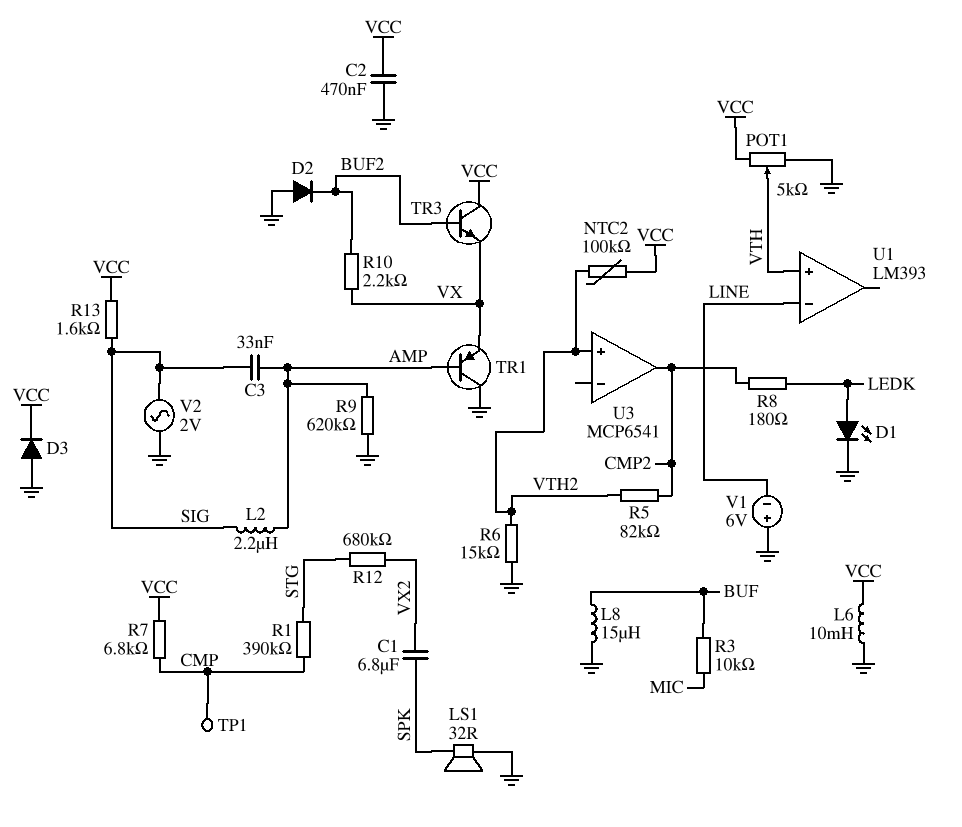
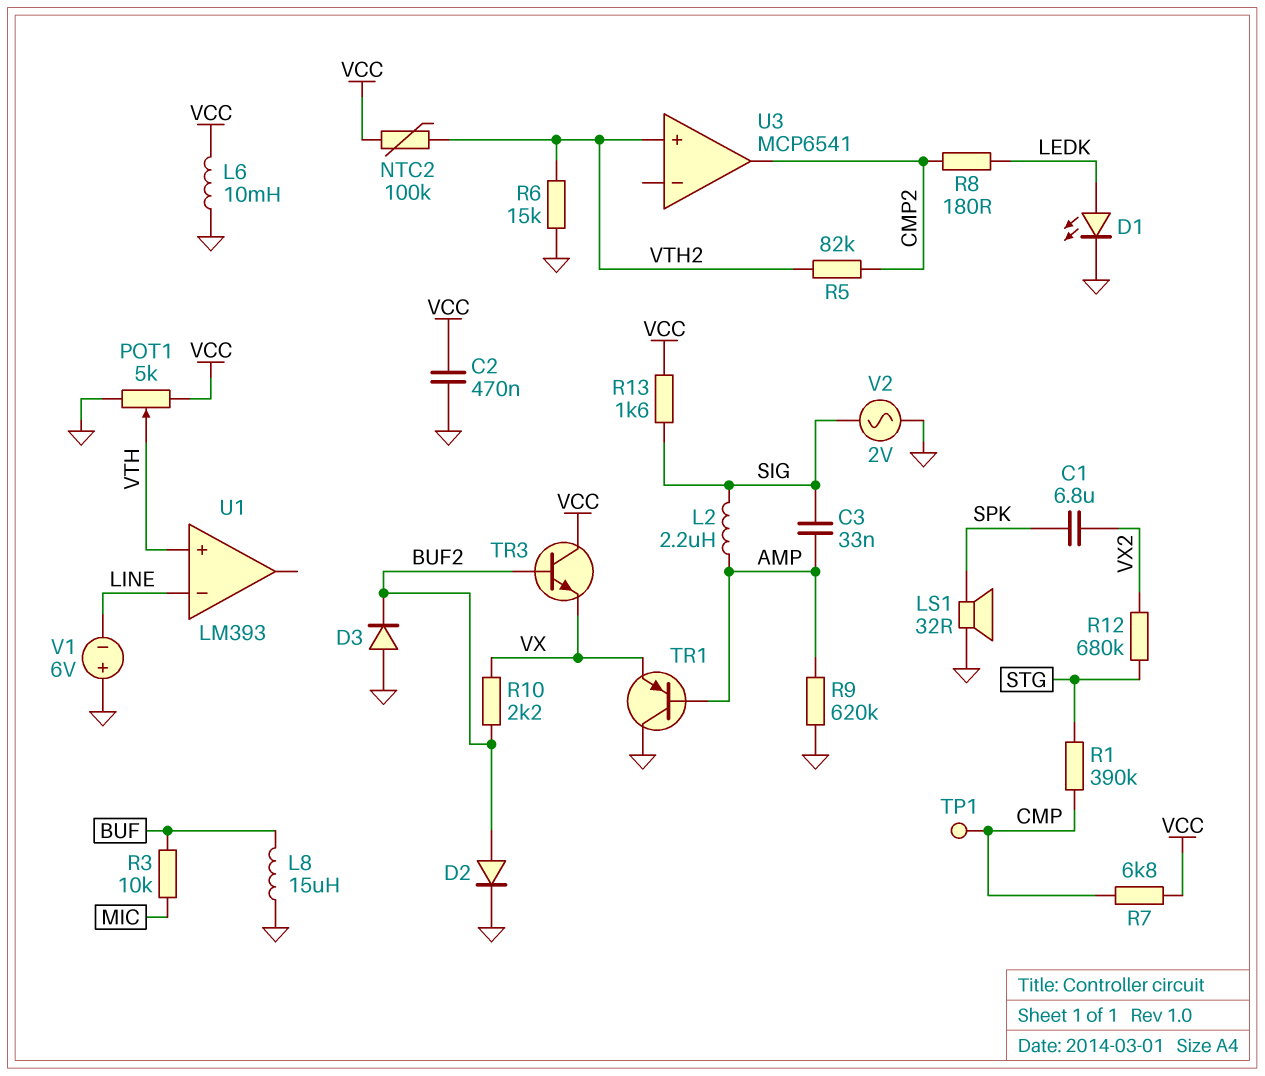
D2: diode (A GND, K BUF2) -> diode (A BUF2, K GND)
D3: diode (A GND, K VCC) -> diode (A GND, K BUF2)

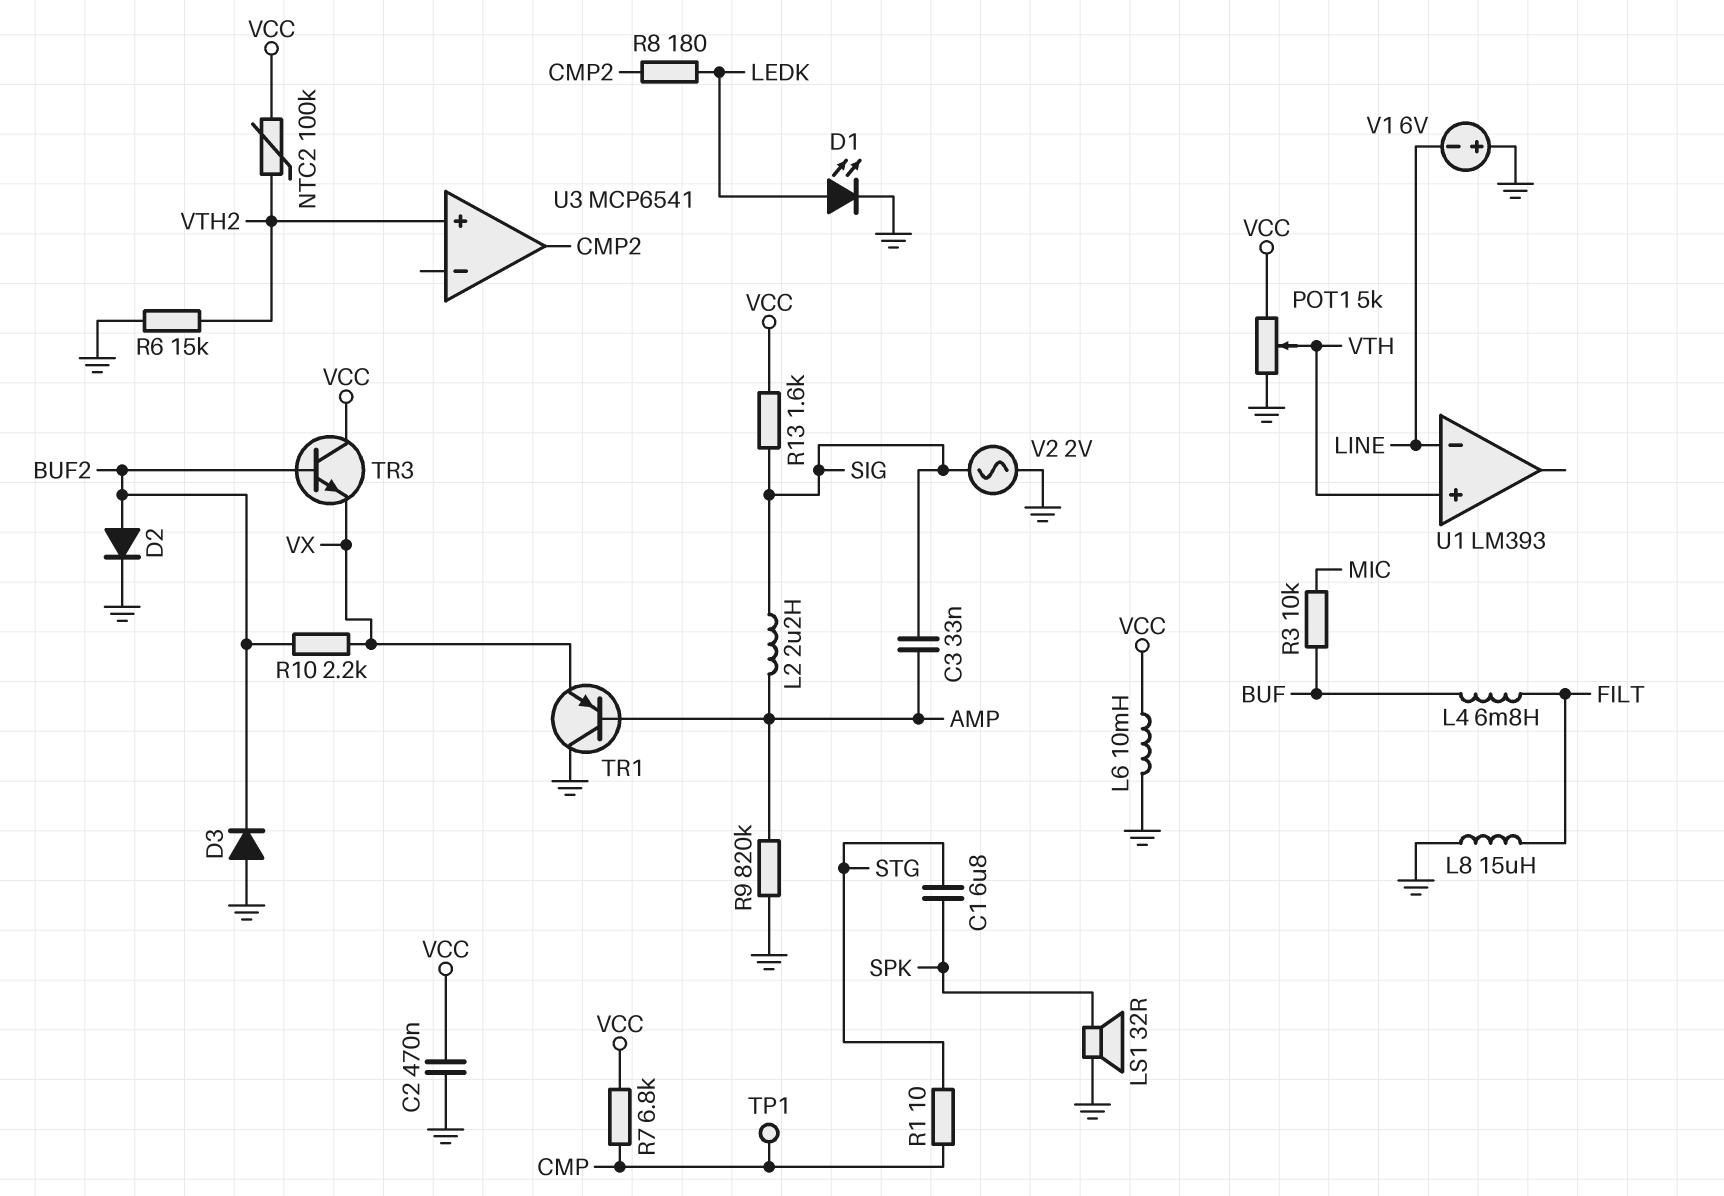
C1: 6.8uF (SPK, VX2) -> 6.8uF (SPK, STG)
L4: none -> 6.8mH (BUF, FILT)
L8: 15uH (BUF, GND) -> 15uH (FILT, GND)
R1: 390k (CMP, STG) -> 10 (CMP, STG)
R5: 82k (CMP2, VTH2) -> none
R9: 620k (AMP, GND) -> 820k (AMP, GND)
R12: 680k (STG, VX2) -> none

